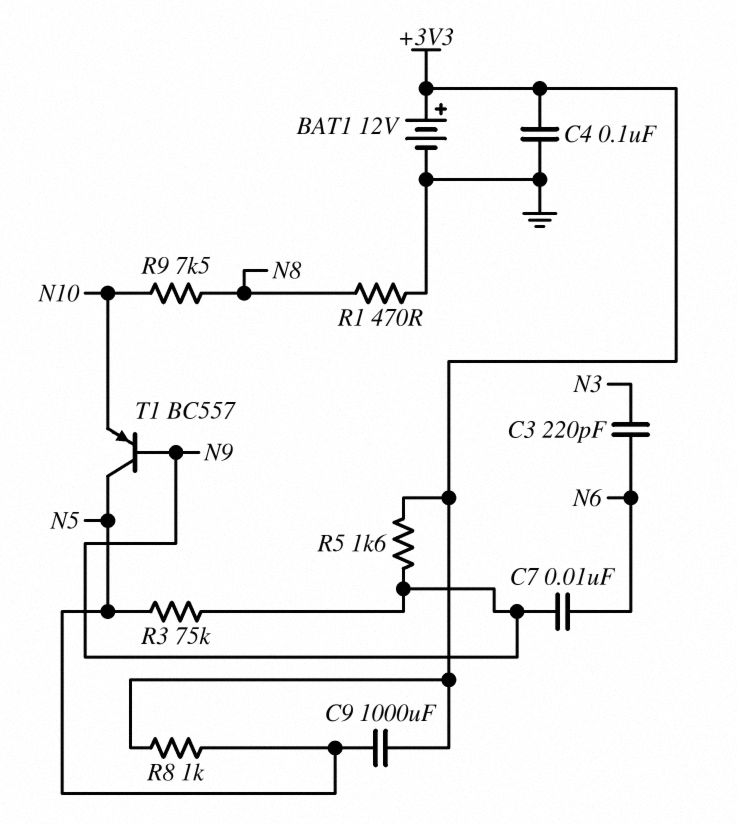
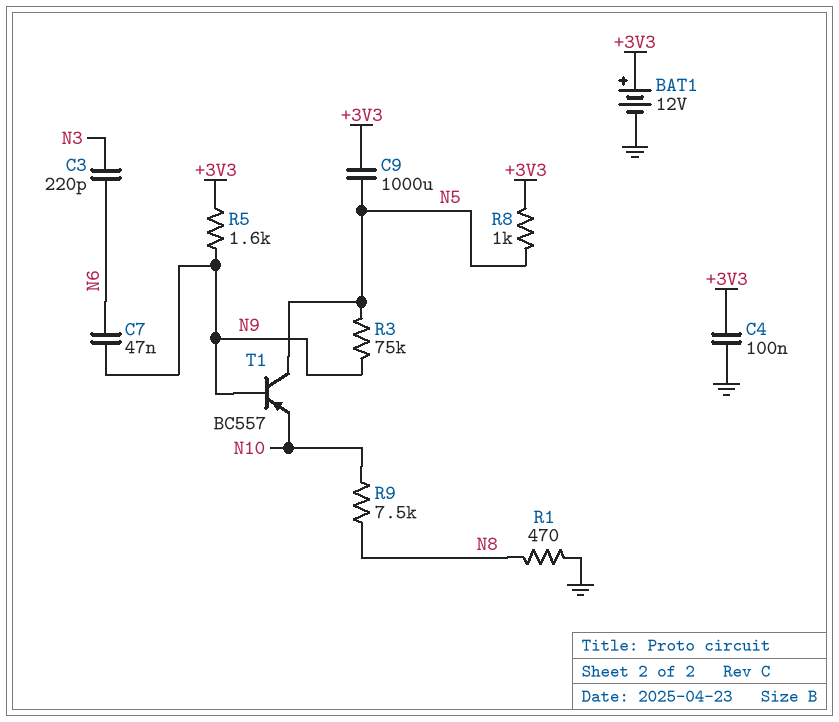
C7: 10nF (N6, N9) -> 47nF (N6, N9)

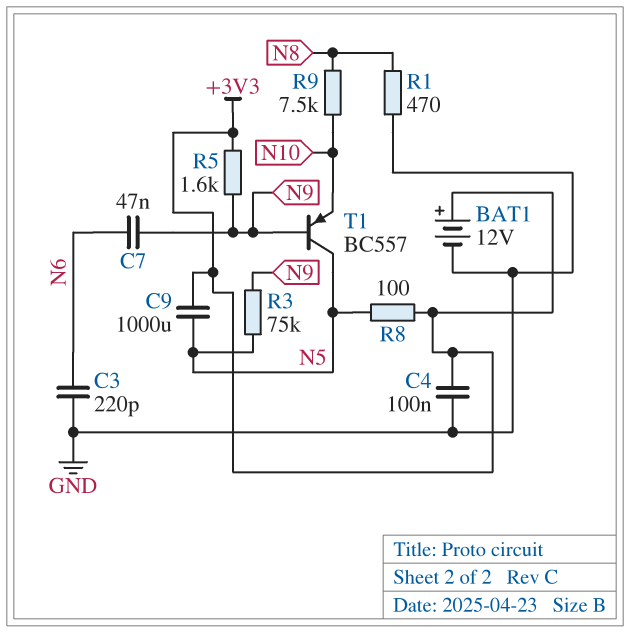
C3: 220pF (N3, N6) -> 220pF (GND, N6)
R8: 1k (+3V3, N5) -> 100 (+3V3, N5)

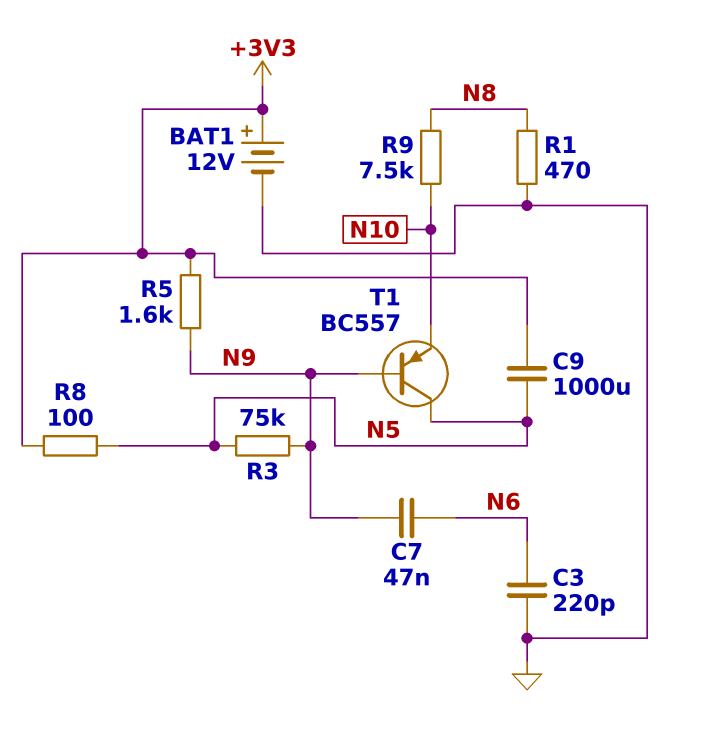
C4: 100nF (+3V3, GND) -> none

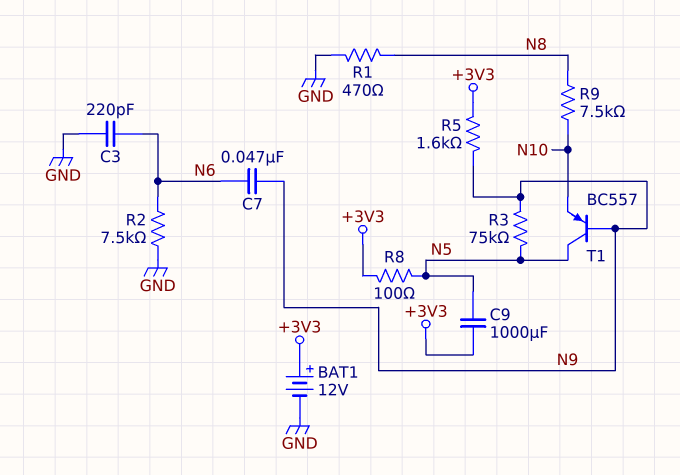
R2: none -> 7.5k (GND, N6)

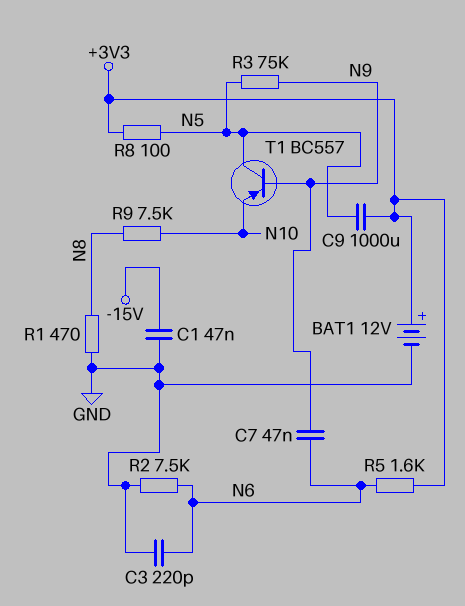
C1: none -> 47nF (-15V, GND)
R5: 1.6k (+3V3, N9) -> 1.6k (+3V3, N6)

